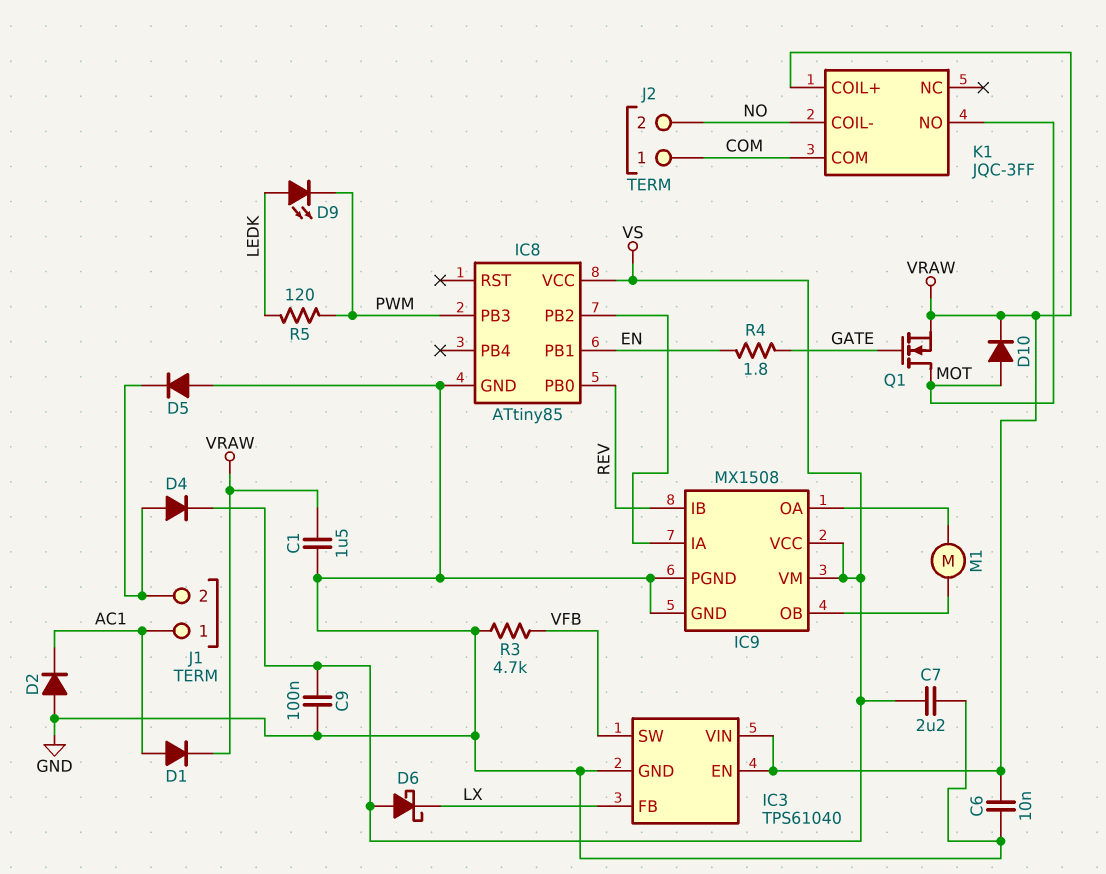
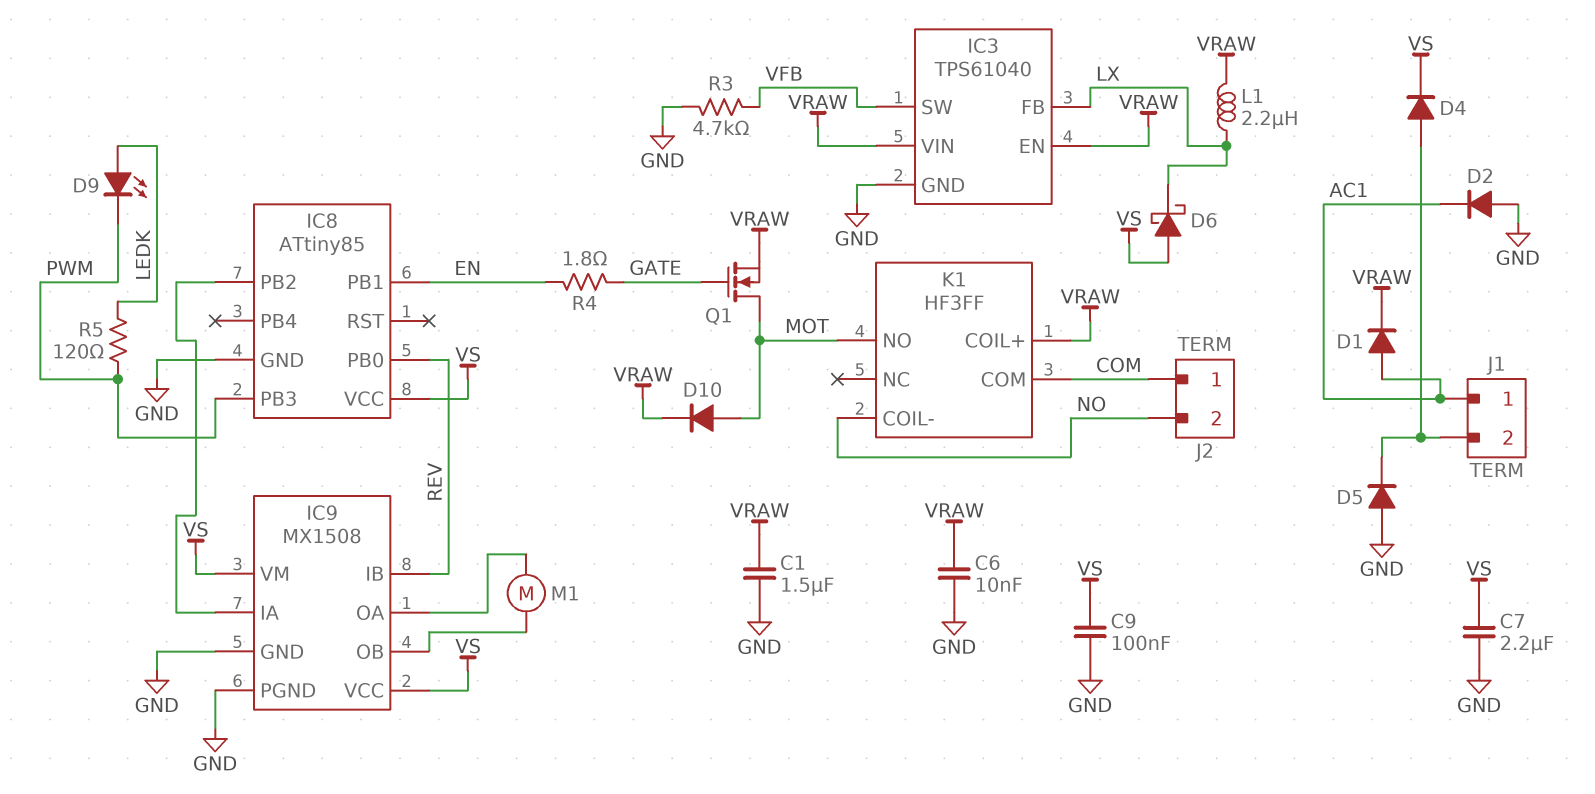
K1: JQC-3FF -> HF3FF
L1: none -> 2.2uH (LX, VRAW)

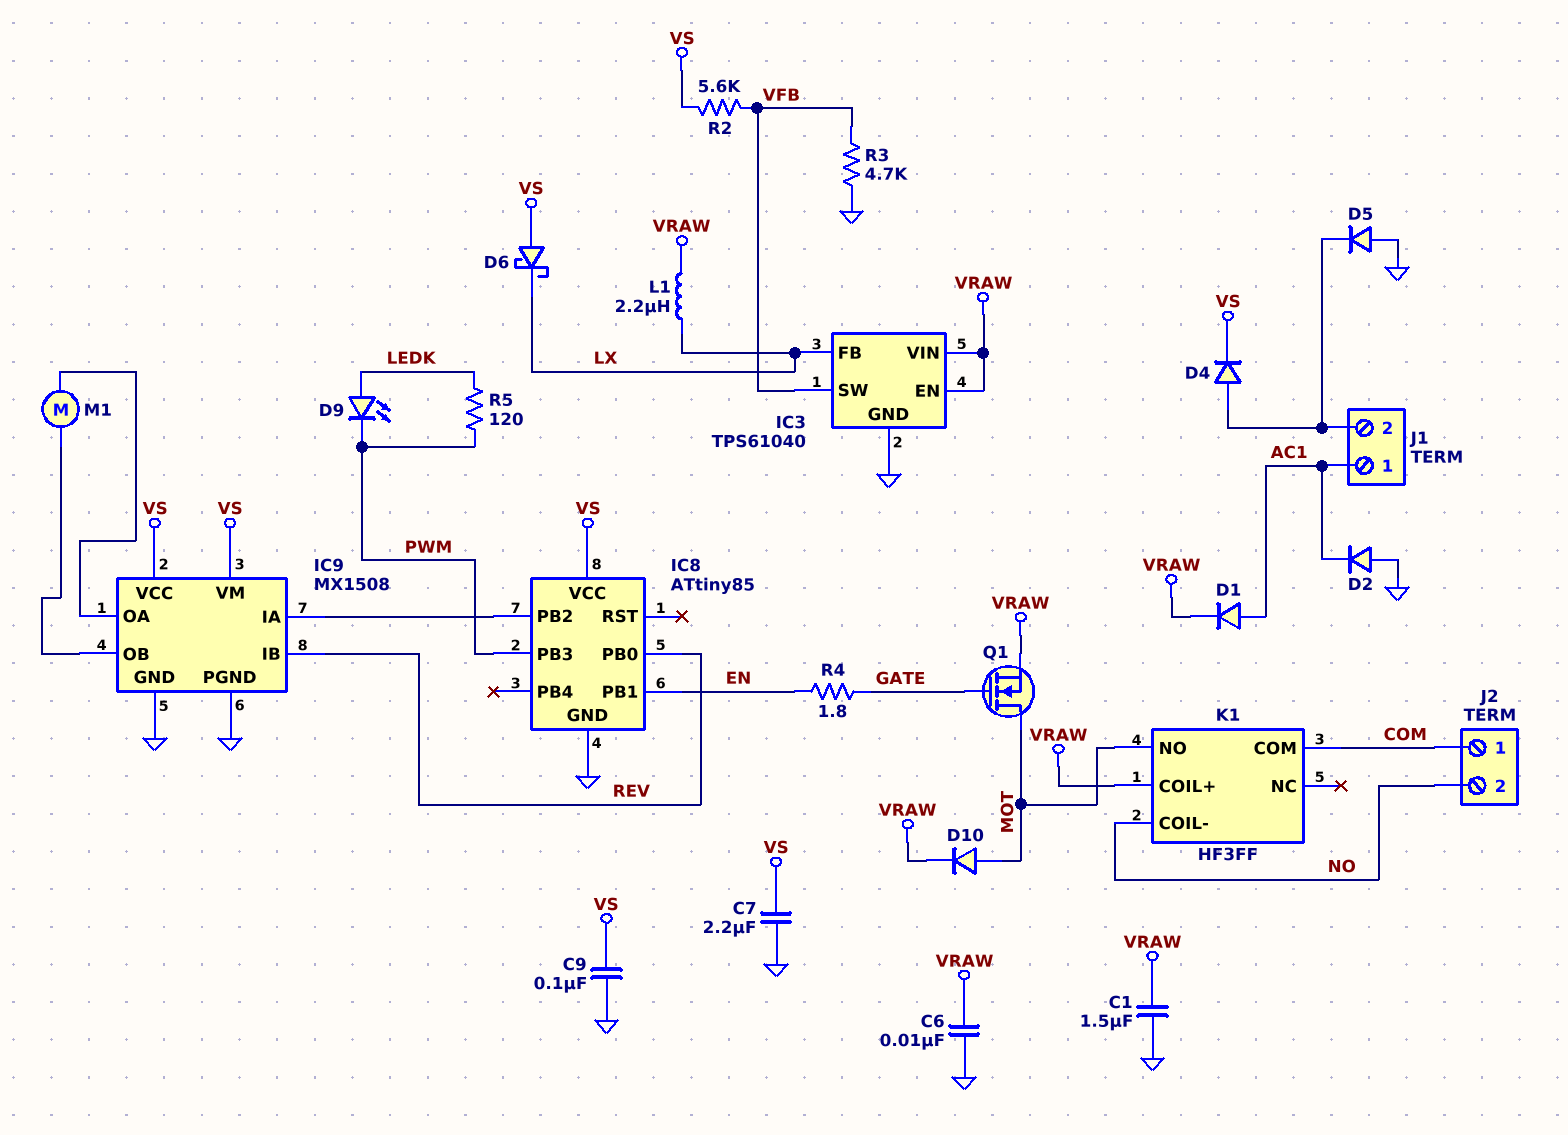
R2: none -> 5.6k (VFB, VS)

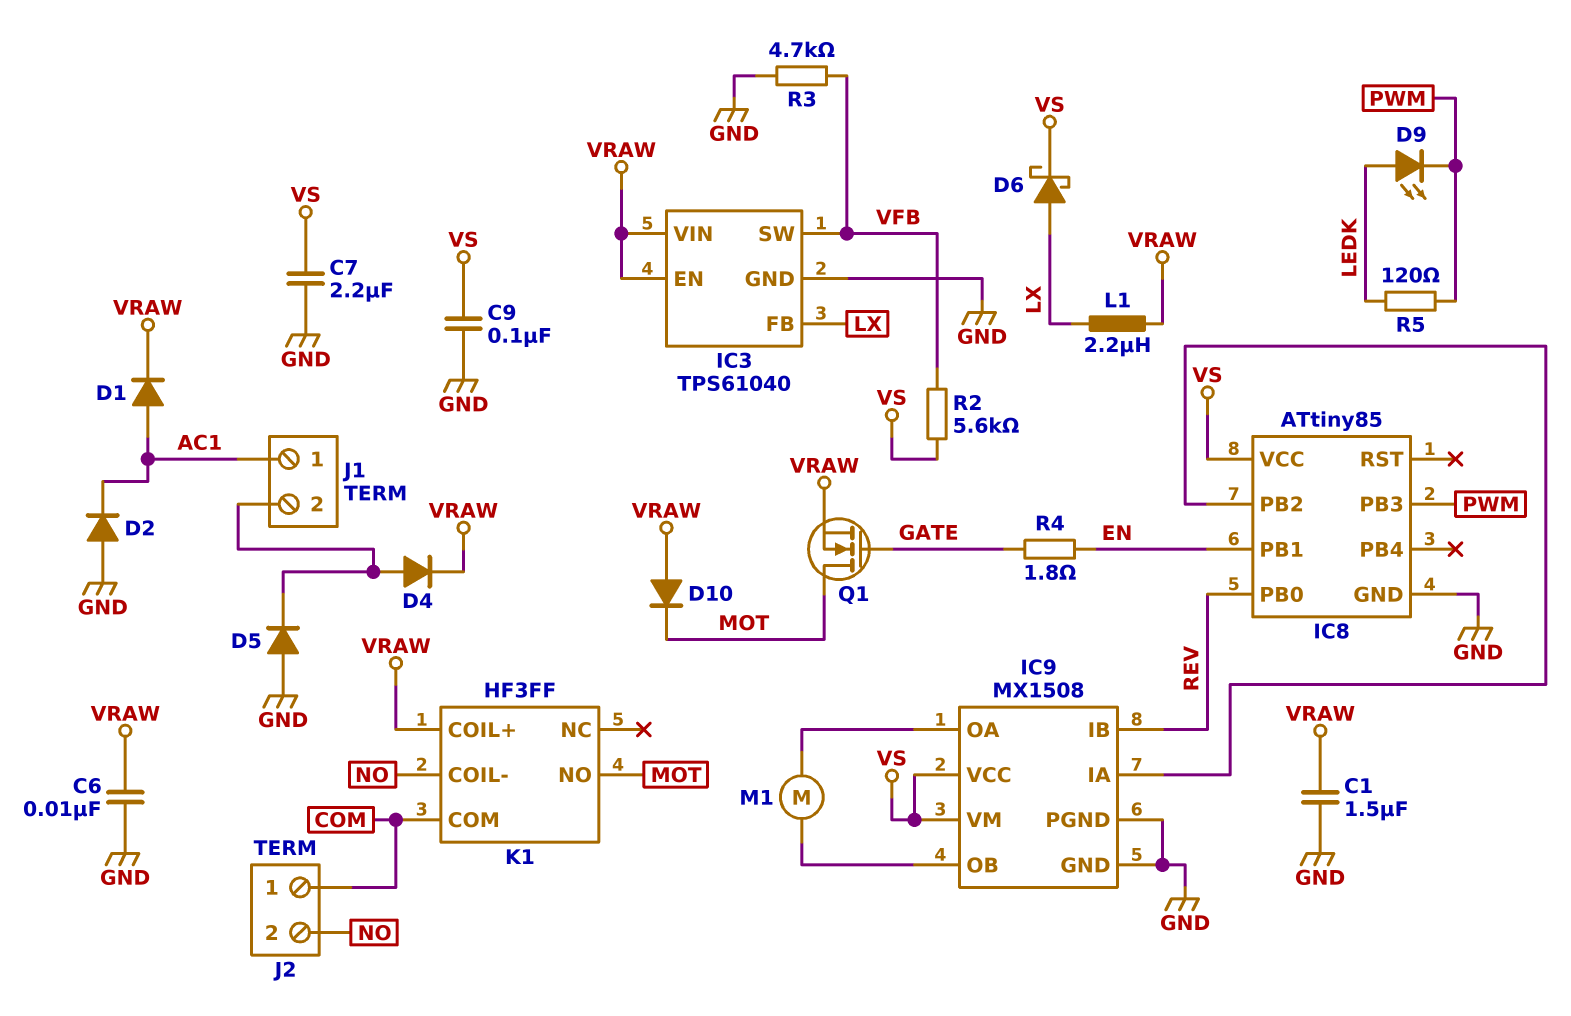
D4: diode (A J1/2, K VS) -> diode (A J1/2, K VRAW)
D6: schottky (A VS, K LX) -> schottky (A LX, K VS)
D10: diode (A MOT, K VRAW) -> diode (A VRAW, K MOT)

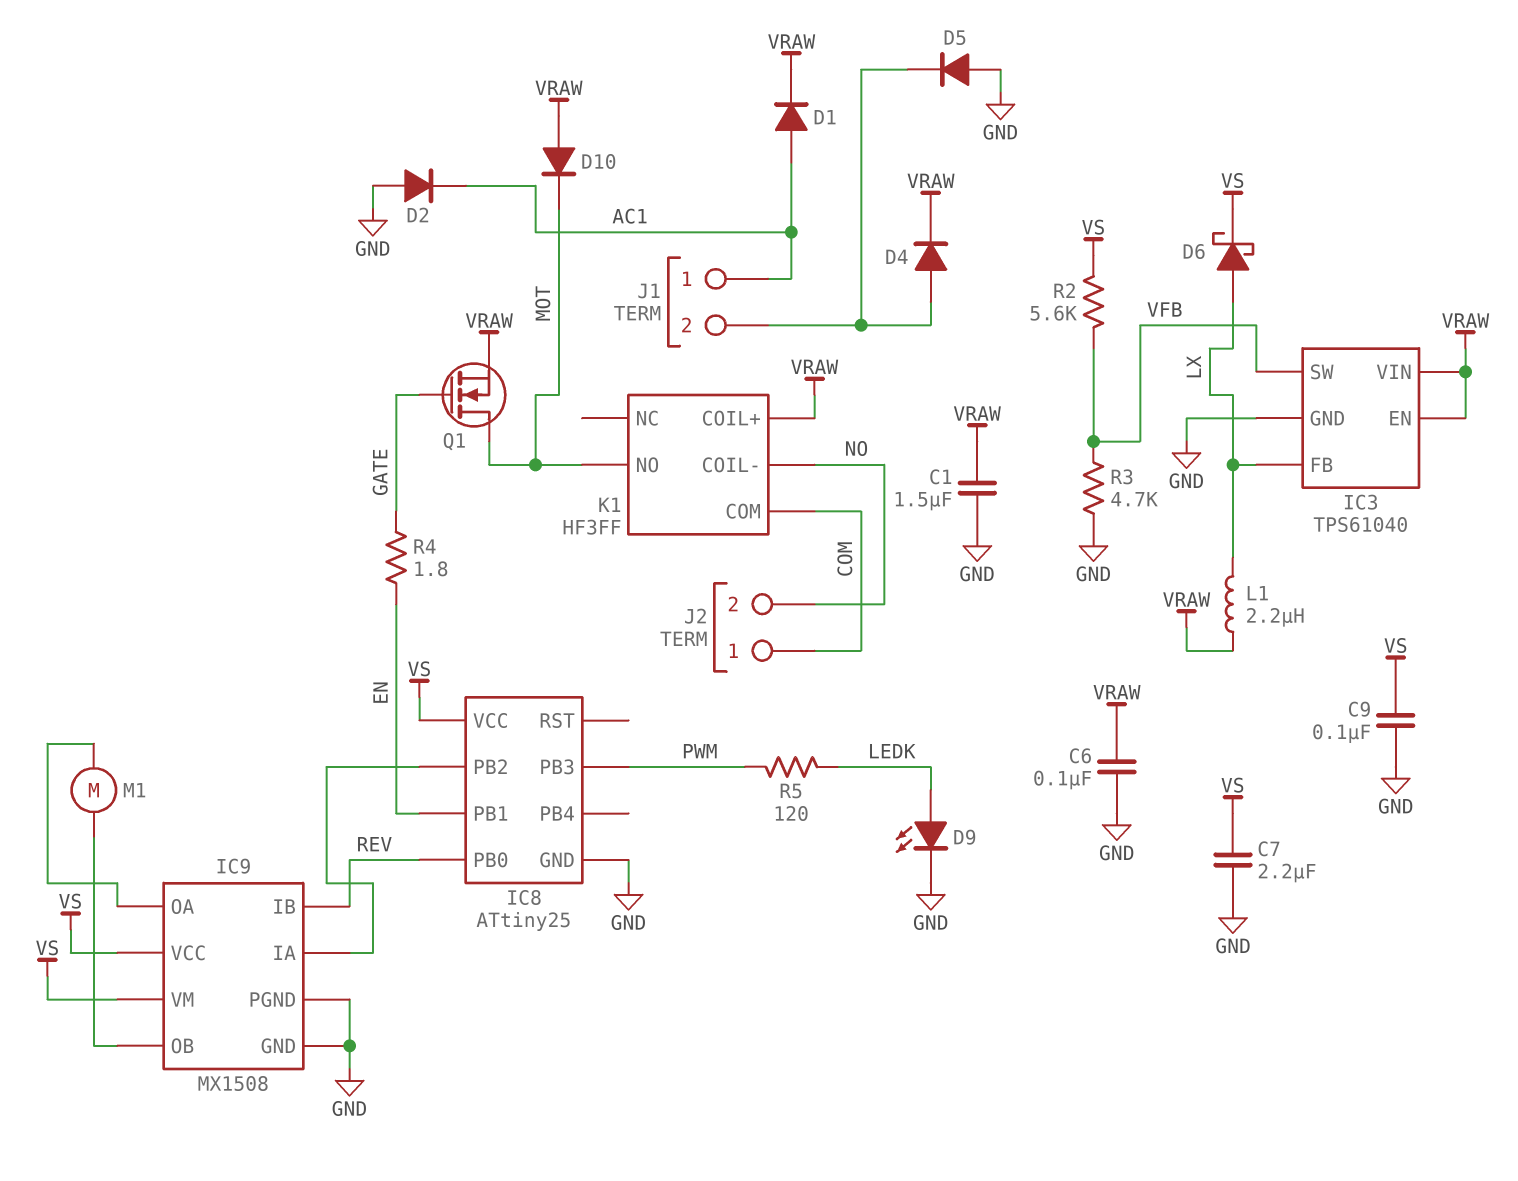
C6: 10nF (GND, VRAW) -> 100nF (GND, VRAW)
D9: LED (A LEDK, K PWM) -> LED (A LEDK, K GND)
IC8: ATtiny85 -> ATtiny25

